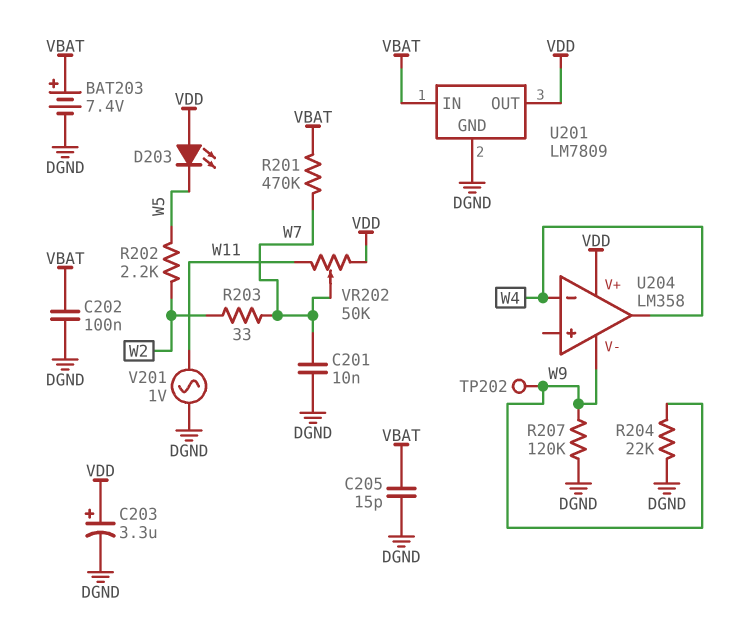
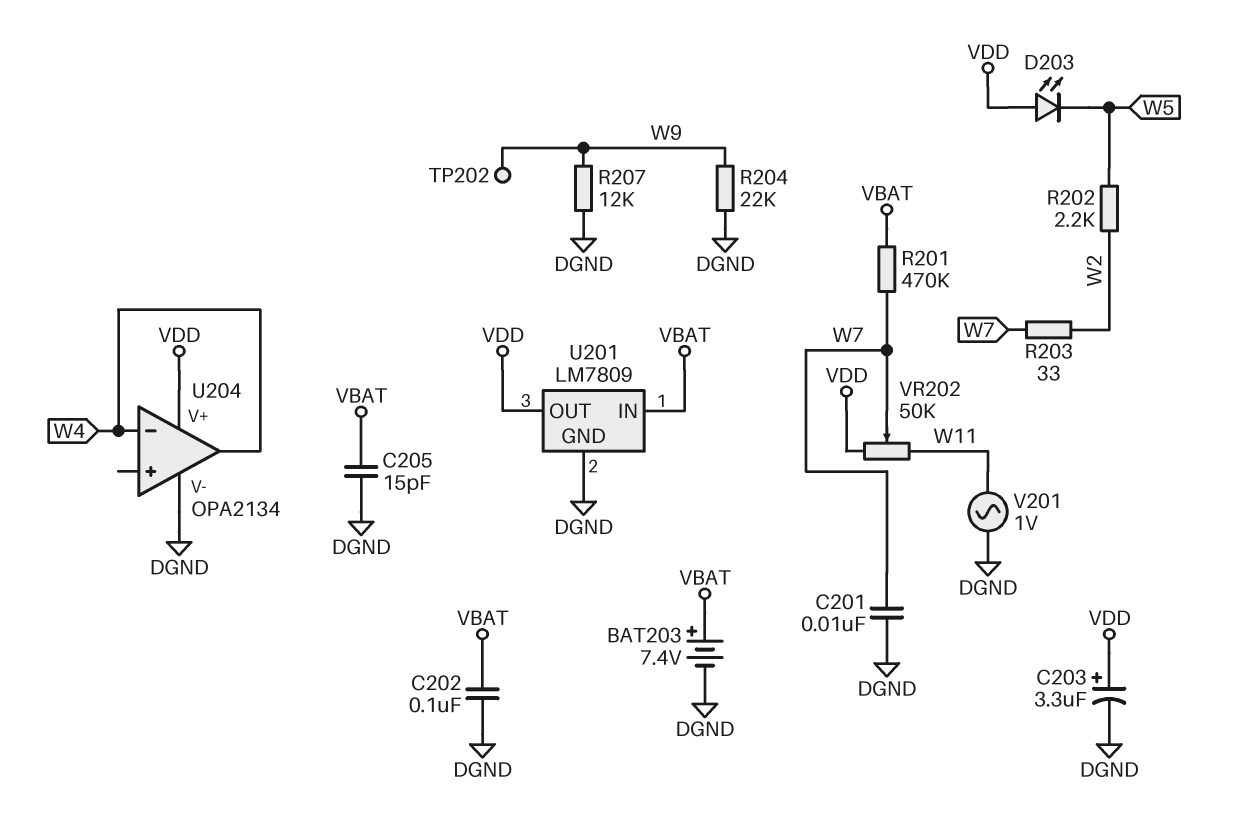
R207: 120k (DGND, W9) -> 12k (DGND, W9)
U204: LM358 -> OPA2134
U204 pin V-: W9 -> DGND

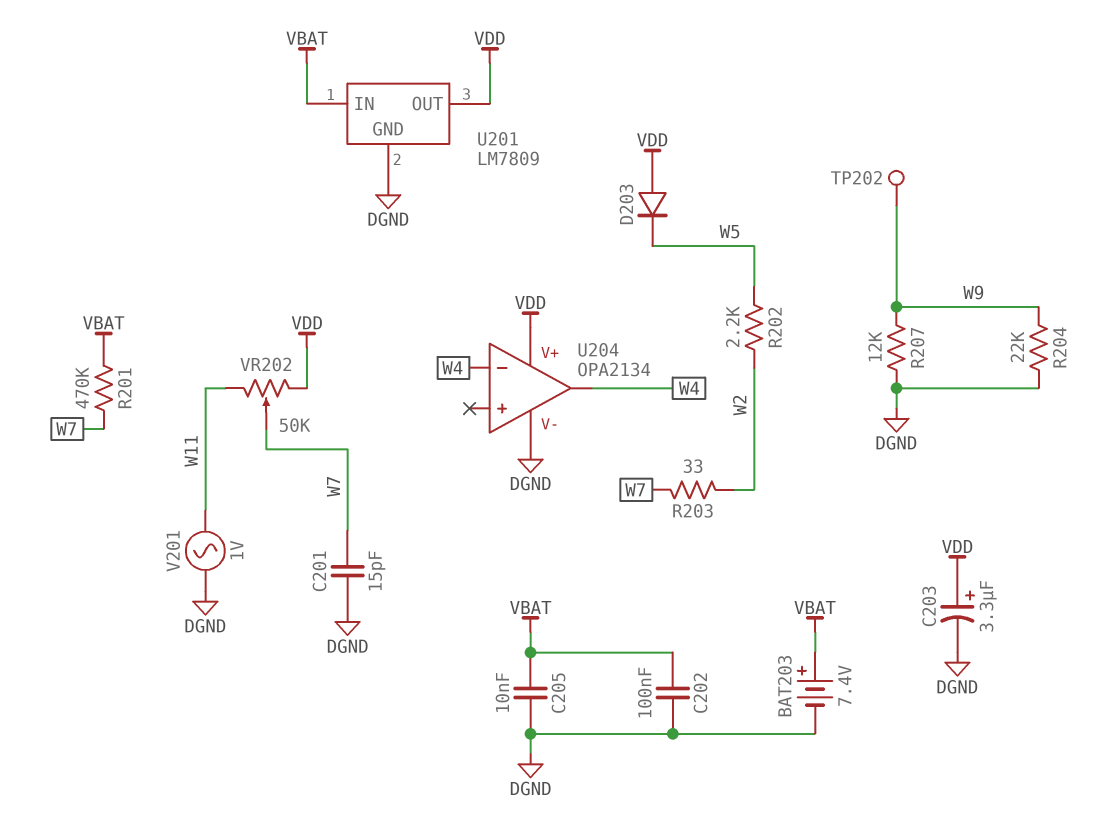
C201: 10nF (DGND, W7) -> 15pF (DGND, W7)
C205: 15pF (DGND, VBAT) -> 10nF (DGND, VBAT)
D203: LED (A VDD, K W5) -> diode (A VDD, K W5)

